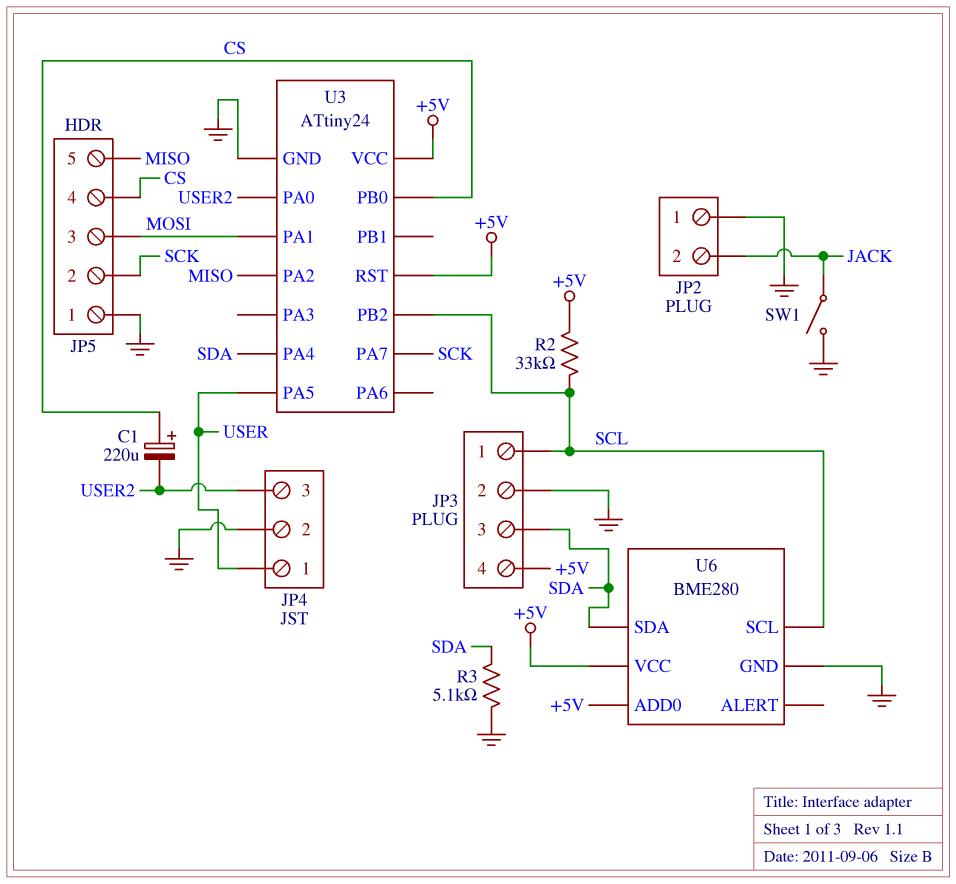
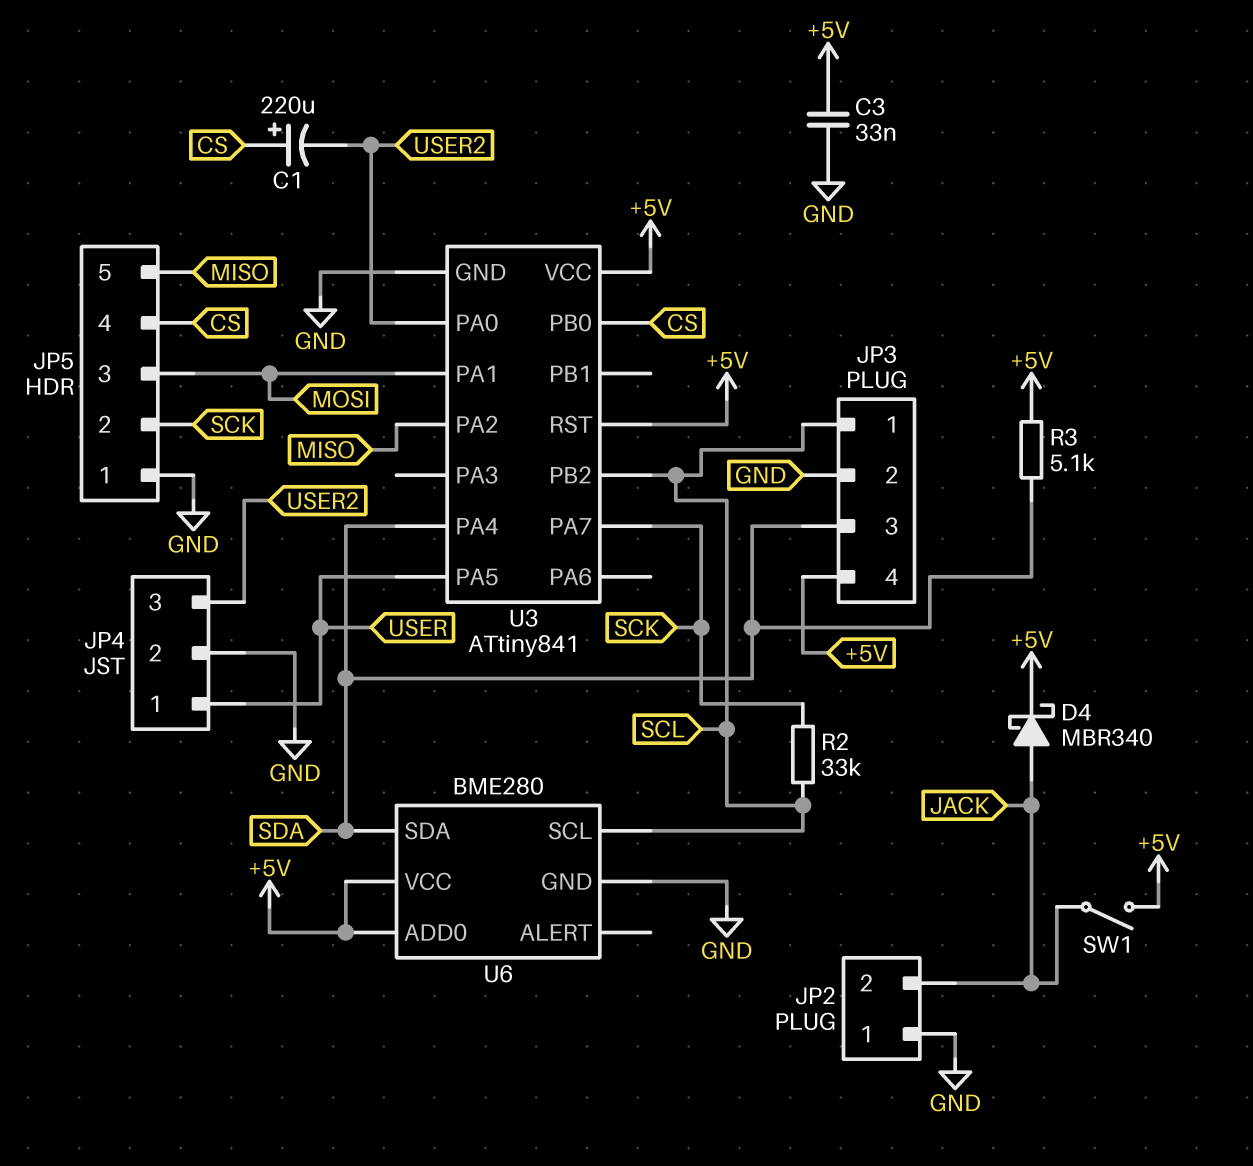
C3: none -> 33nF (+5V, GND)
D4: none -> schottky MBR340 (A JACK, K +5V)
R2: 33k (+5V, SCL) -> 33k (SCK, SCL)
R3: 5.1k (GND, SDA) -> 5.1k (+5V, SDA)
SW1: switch (GND, JACK) -> switch (+5V, JACK)
U3: ATtiny24 -> ATtiny841

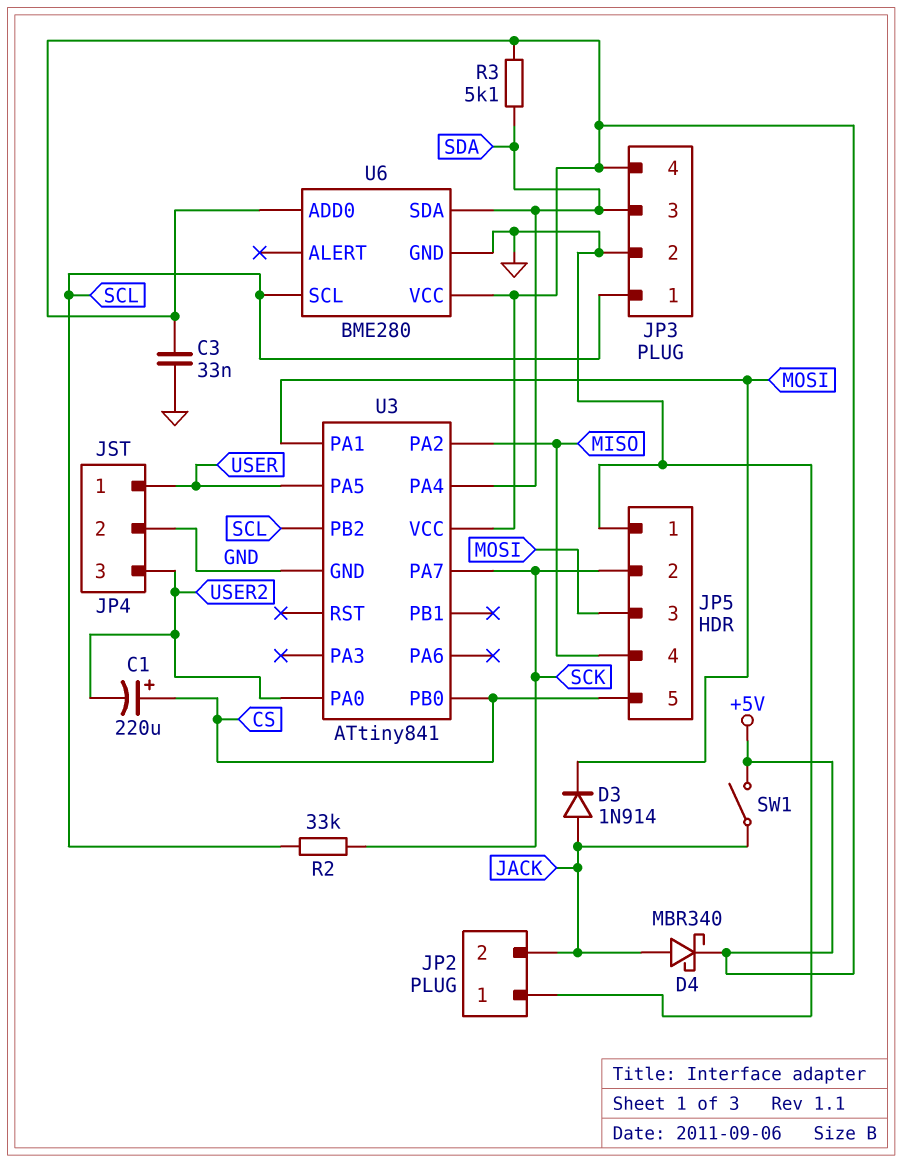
D3: none -> diode 1N914 (A JACK, K MOSI)
JP5 pin 4: CS -> MISO
JP5 pin 5: MISO -> CS
U3 pin RST: +5V -> none

